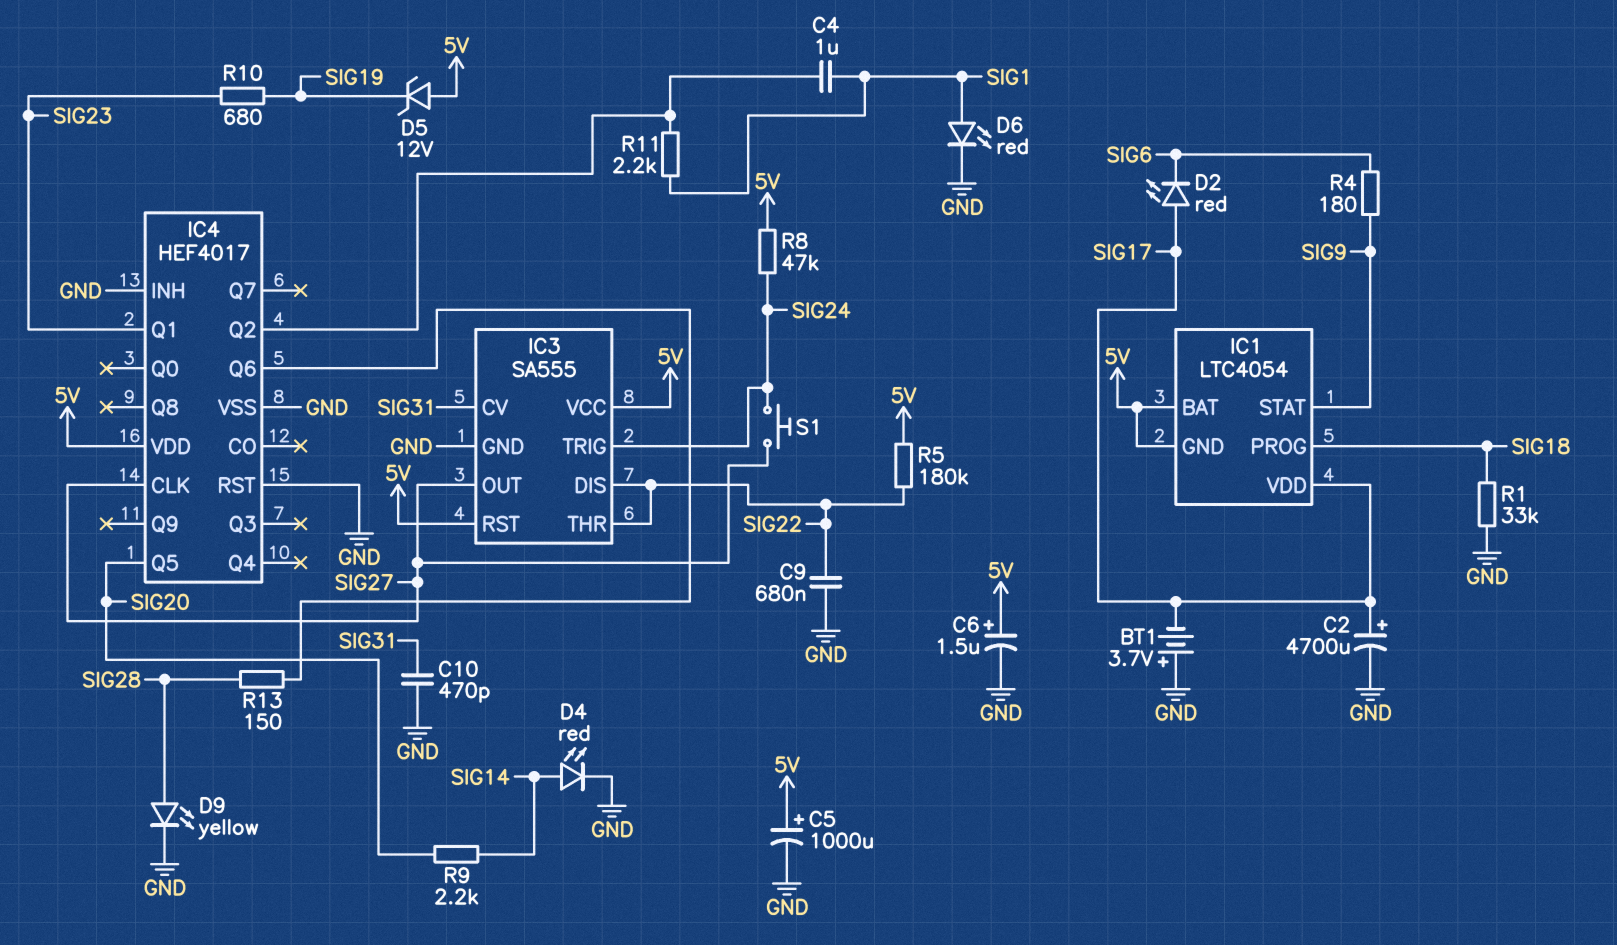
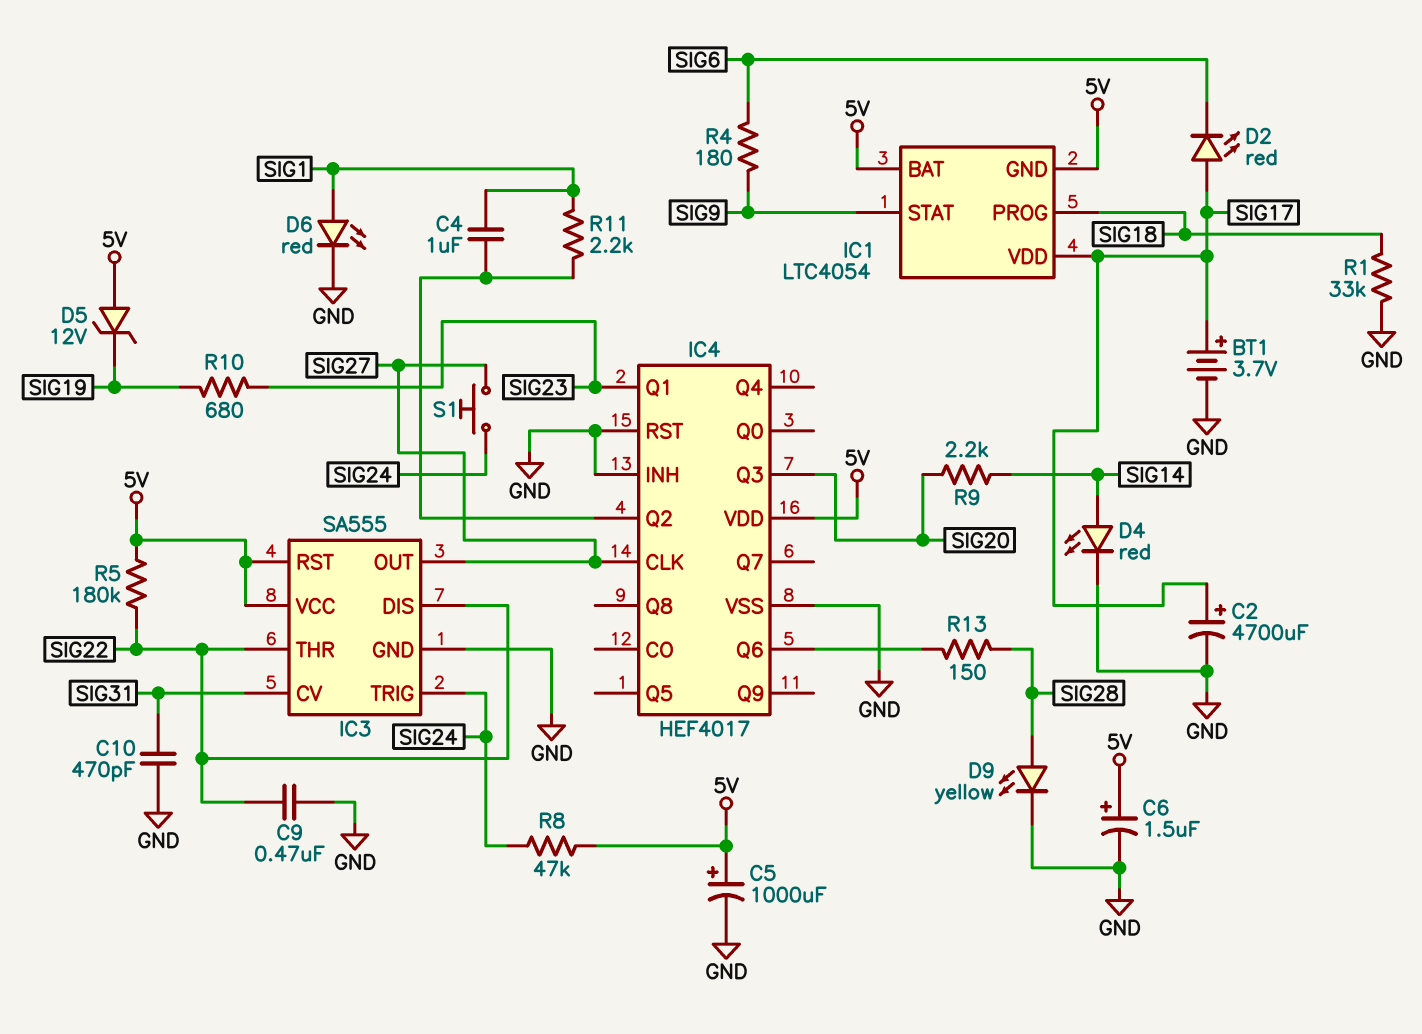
BT1: 3.7V (plus GND, minus SIG17) -> 3.7V (plus SIG17, minus GND)
C9: 680nF (GND, SIG22) -> 470nF (GND, SIG22)
IC4 pin Q3: none -> SIG20
IC4 pin Q5: SIG20 -> none

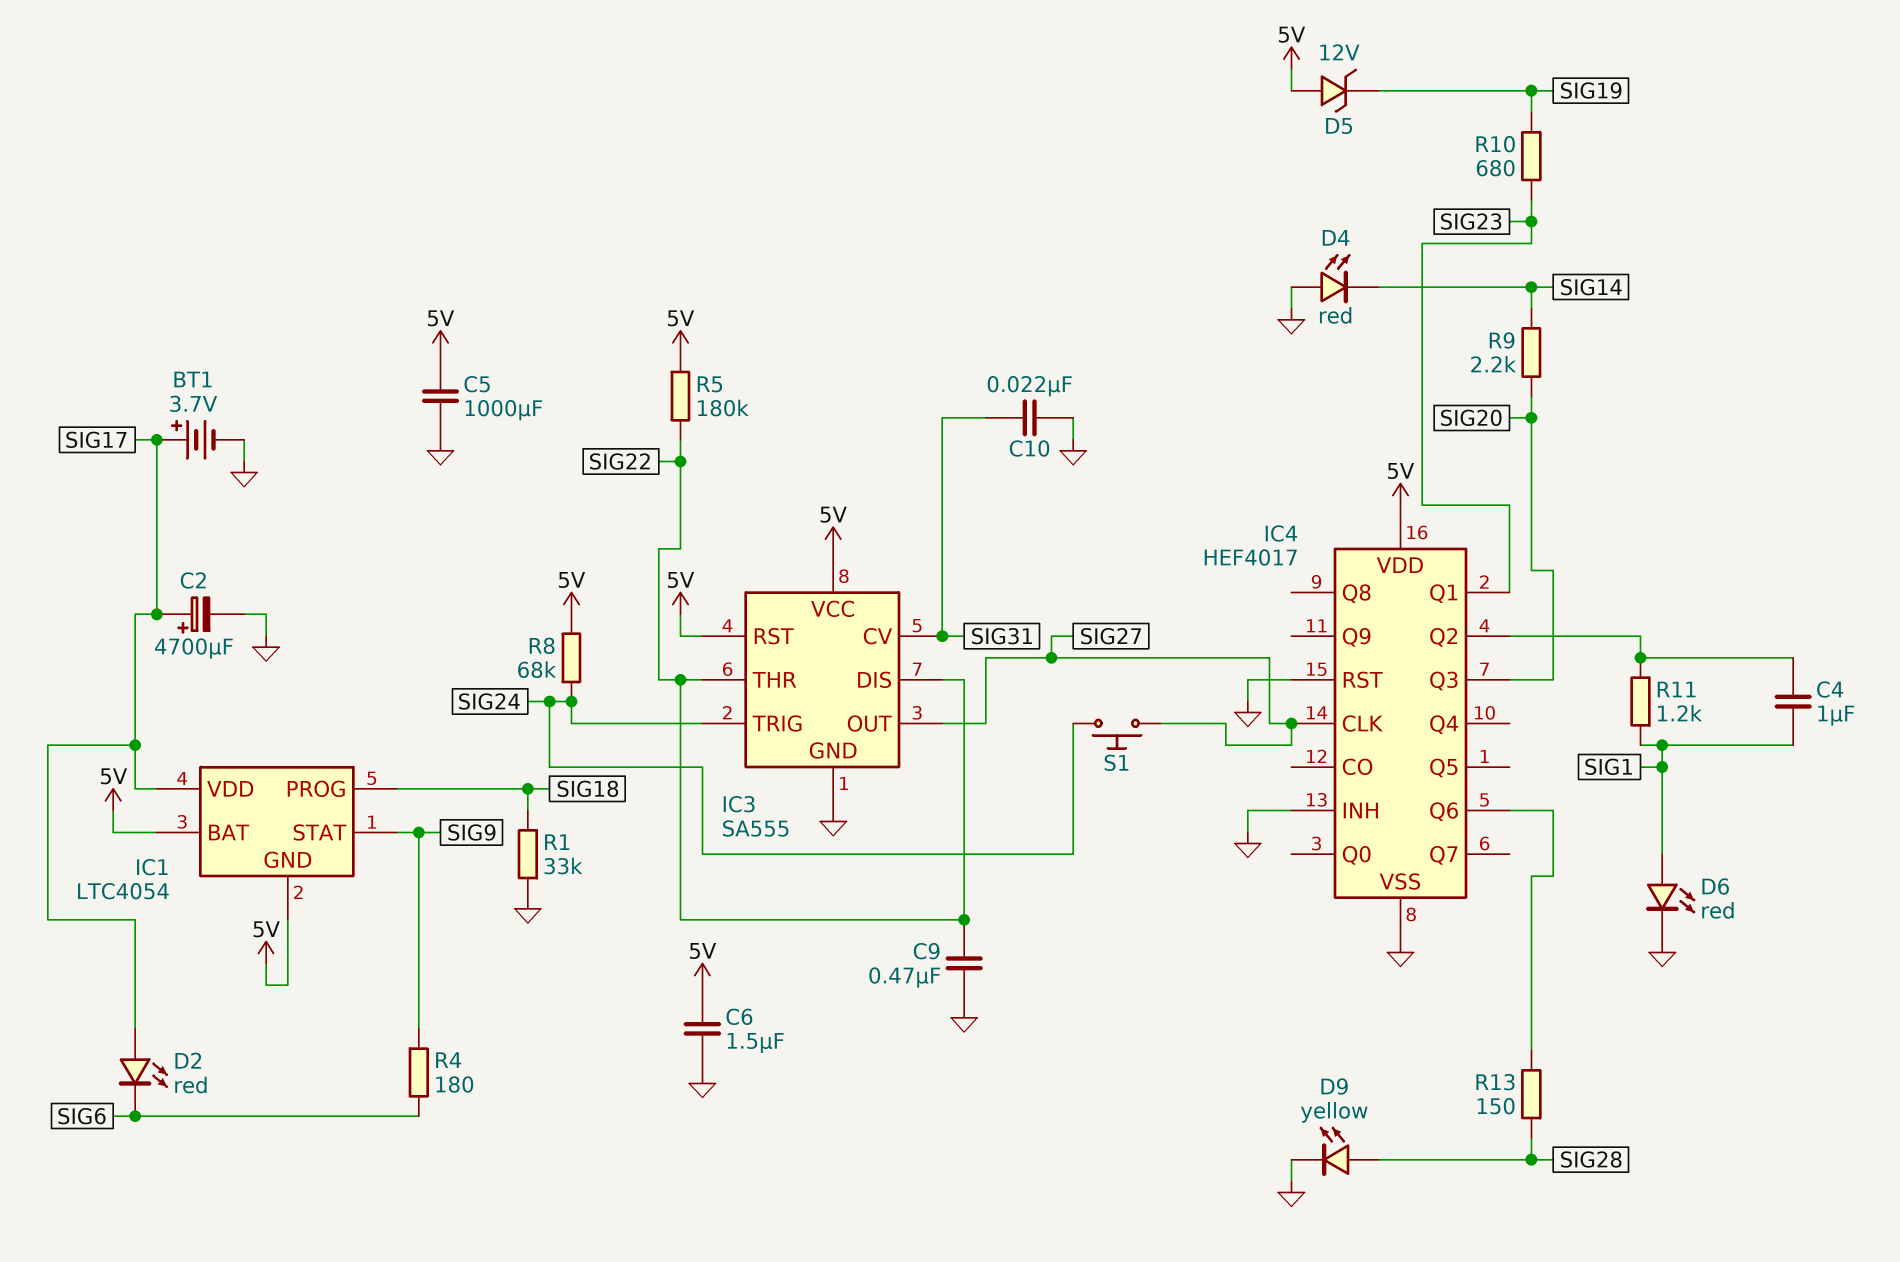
C5: 1000uF (plus 5V, minus GND) -> 1000uF (5V, GND)
C6: 1.5uF (plus 5V, minus GND) -> 1.5uF (5V, GND)
C10: 470pF (GND, SIG31) -> 22nF (GND, SIG31)
D4: LED red (A SIG14, K GND) -> LED red (A GND, K SIG14)
R8: 47k (5V, SIG24) -> 68k (5V, SIG24)
R11: 2.2k (IC4/Q2, SIG1) -> 1.2k (IC4/Q2, SIG1)

